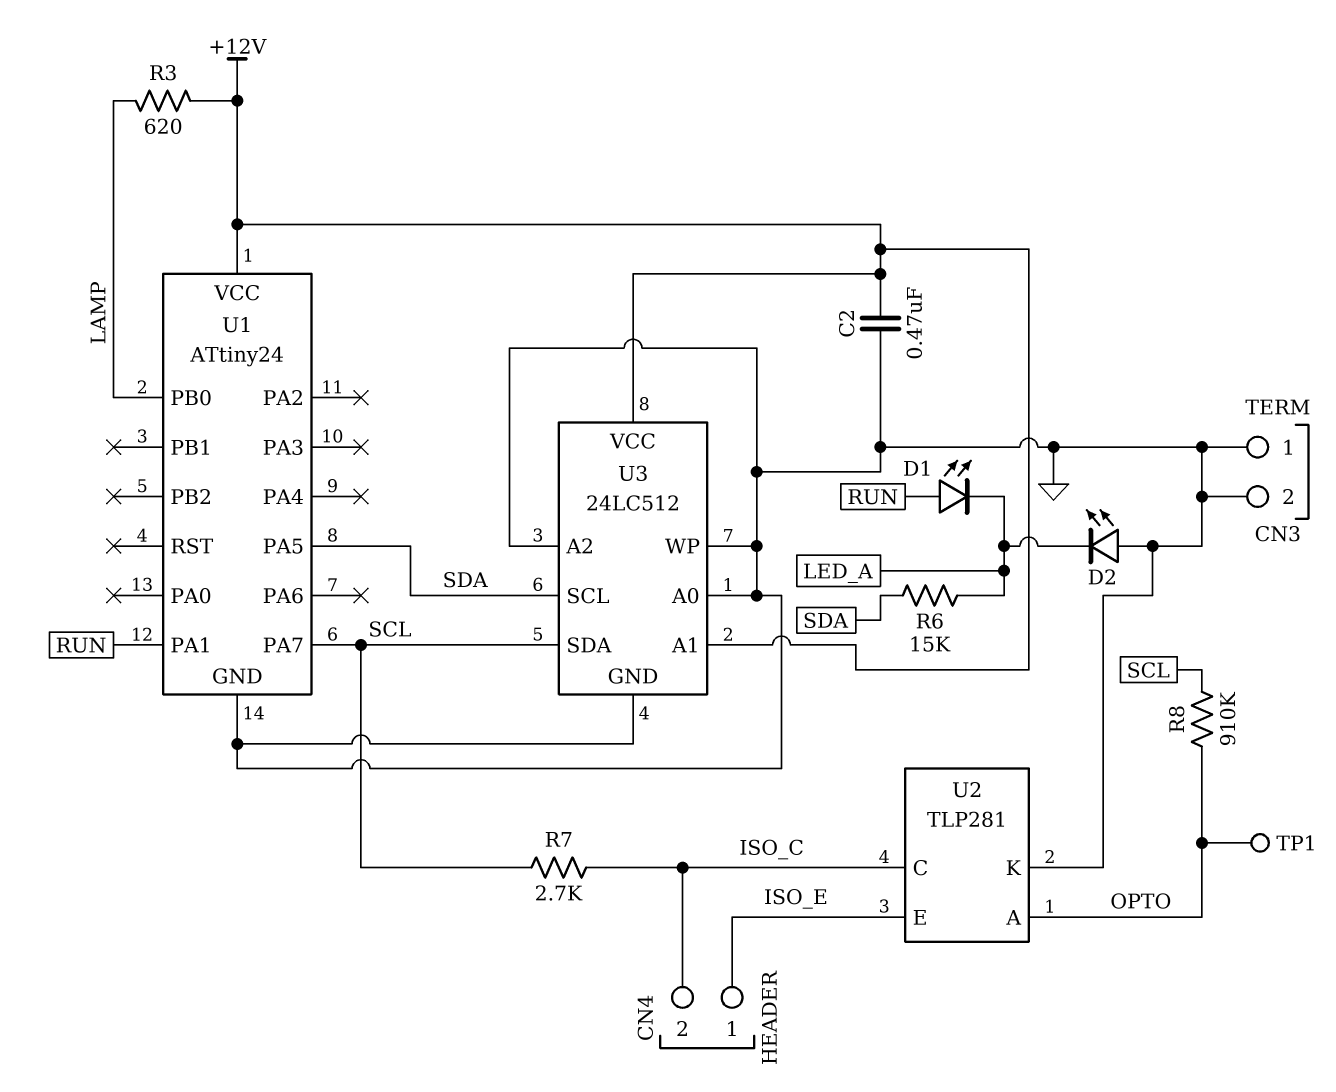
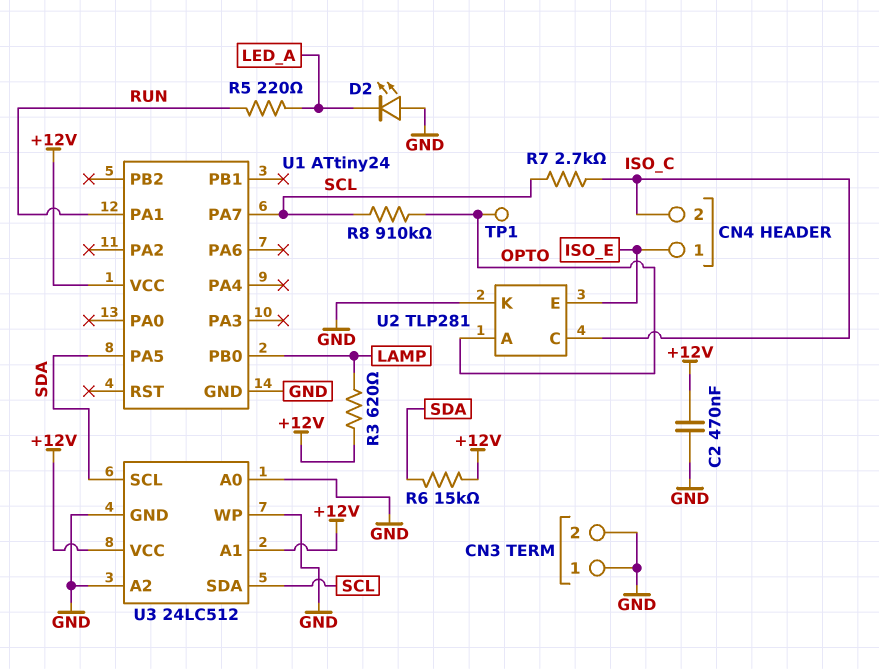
D1: LED (A RUN, K LED_A) -> none
R5: none -> 220 (LED_A, RUN)
R6: 15k (LED_A, SDA) -> 15k (+12V, SDA)

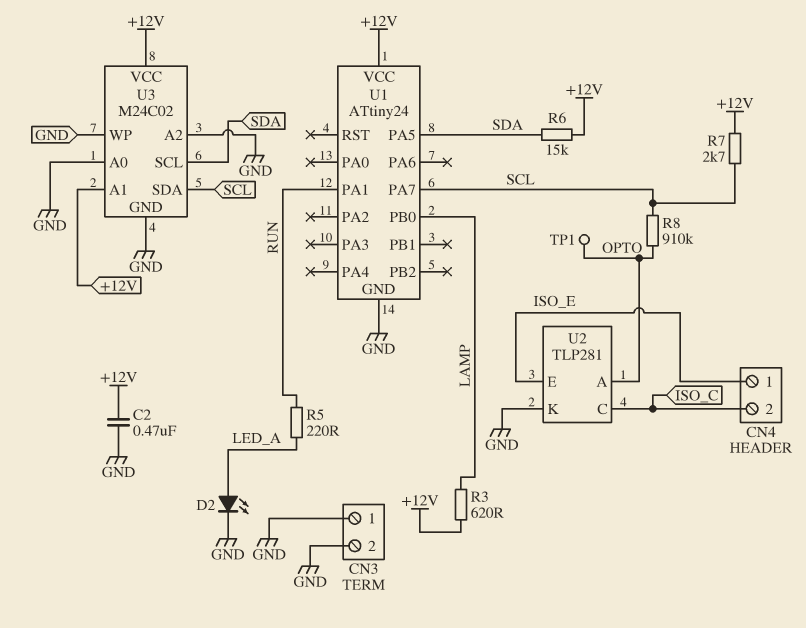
D2: LED (A GND, K LED_A) -> LED (A LED_A, K GND)
R7: 2.7k (ISO_C, SCL) -> 2.7k (+12V, SCL)
U3: 24LC512 -> M24C02

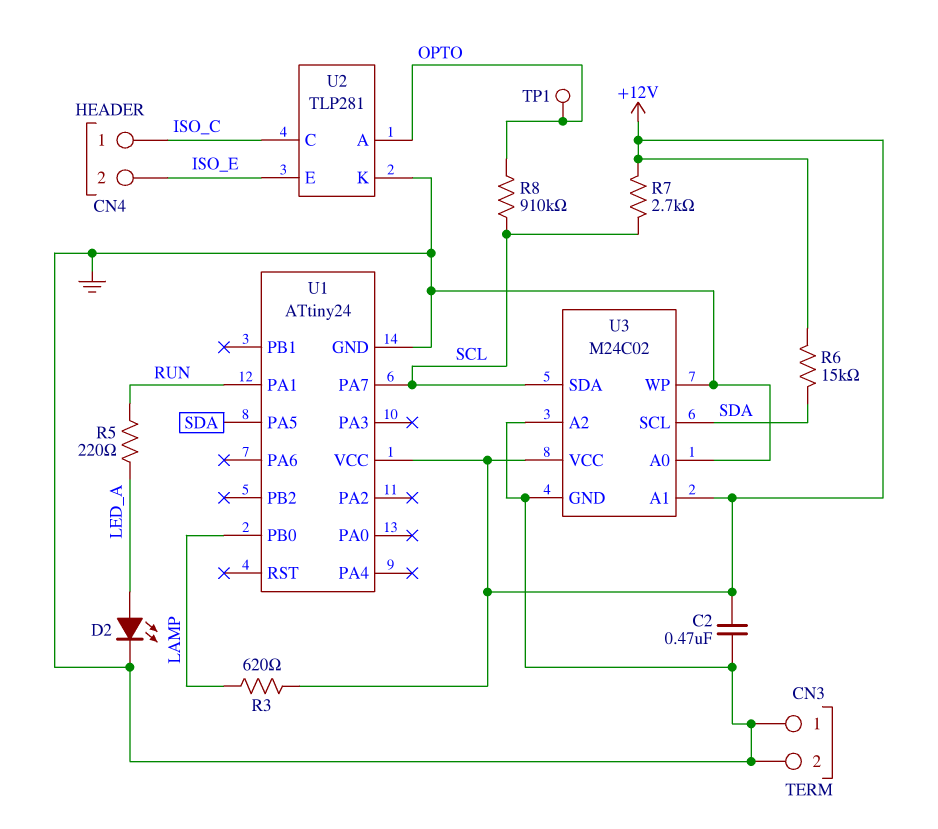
CN4 pin 1: ISO_E -> ISO_C
CN4 pin 2: ISO_C -> ISO_E

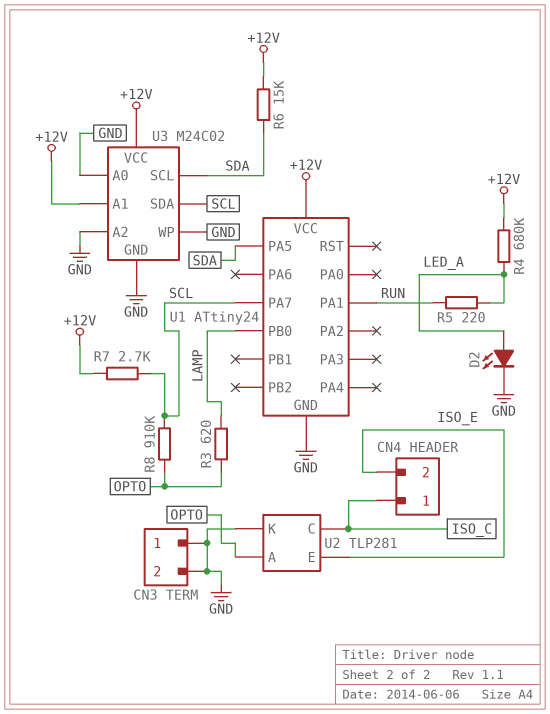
C2: 470nF (+12V, GND) -> none
R3: 620 (+12V, LAMP) -> 620 (LAMP, OPTO)
R4: none -> 680k (+12V, LED_A)
TP1: test point (OPTO) -> none

